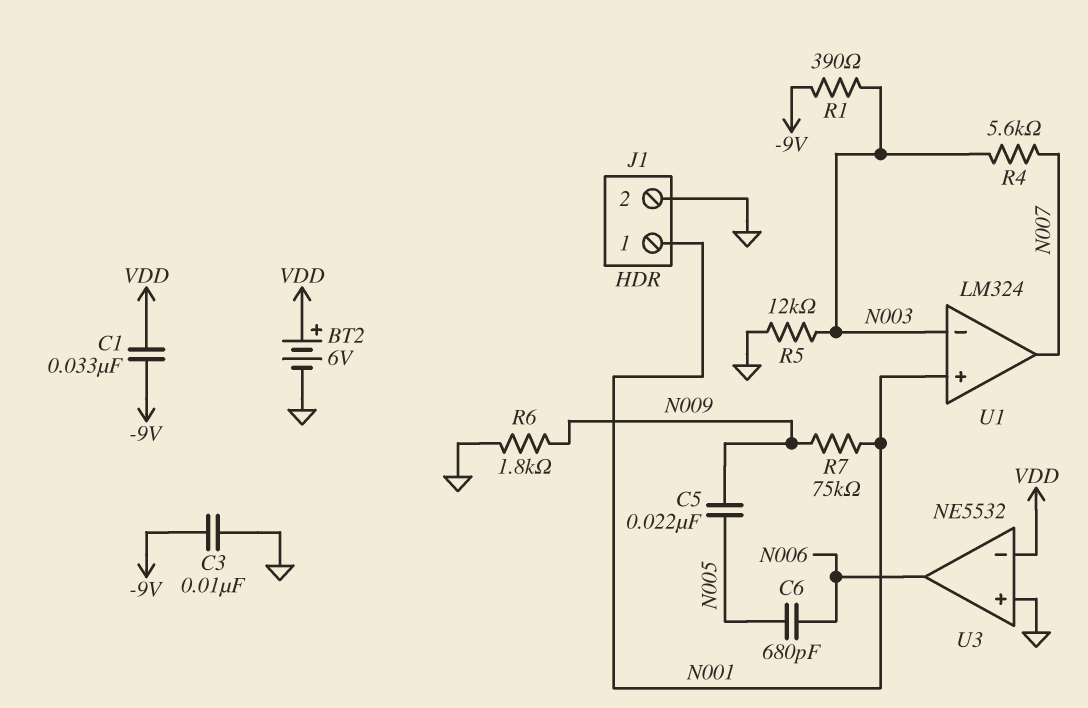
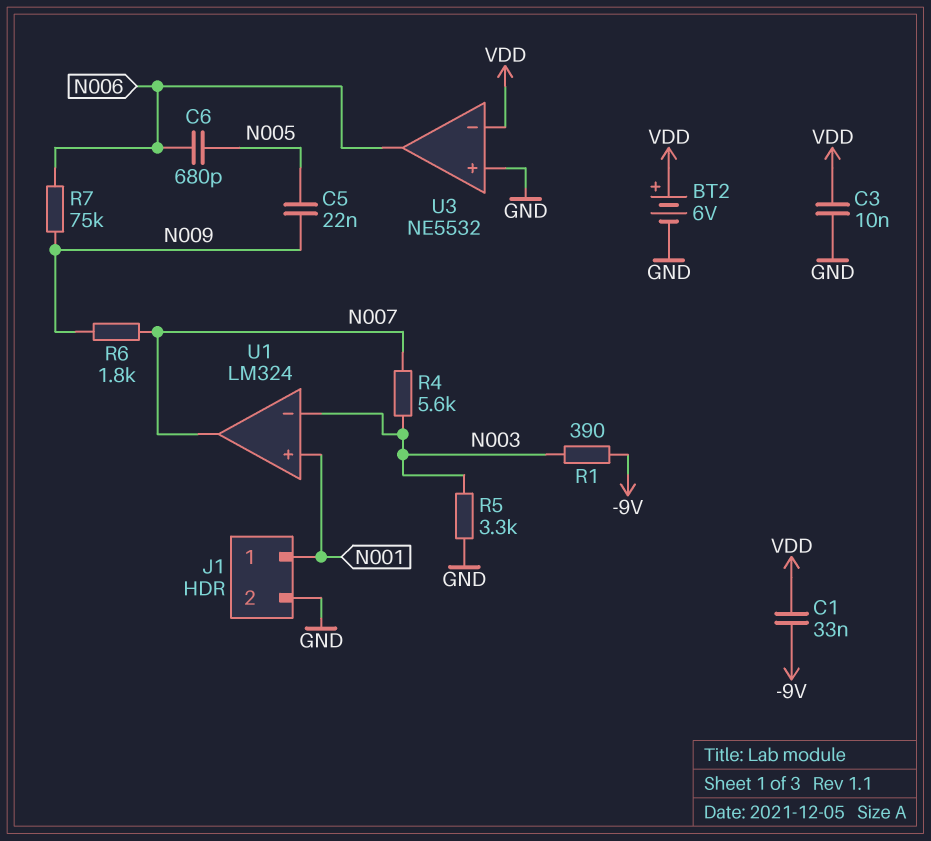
C3: 10nF (-9V, GND) -> 10nF (GND, VDD)
R5: 12k (GND, N003) -> 3.3k (GND, N003)
R6: 1.8k (GND, N009) -> 1.8k (N007, N009)
R7: 75k (N001, N009) -> 75k (N006, N009)

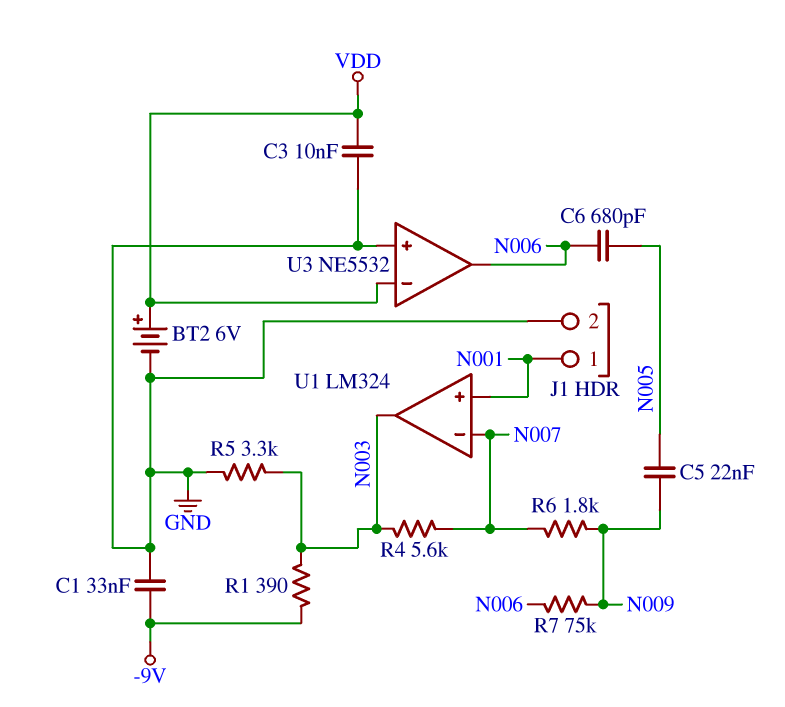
C1: 33nF (-9V, VDD) -> 33nF (-9V, GND)
U1 pin in-: N003 -> N007
U1 pin out: N007 -> N003

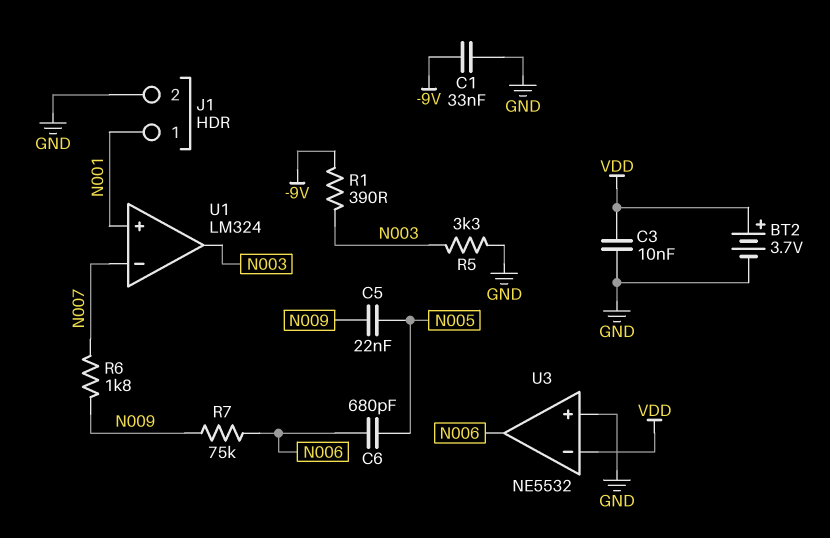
BT2: 6V (plus VDD, minus GND) -> 3.7V (plus VDD, minus GND)
R4: 5.6k (N003, N007) -> none

